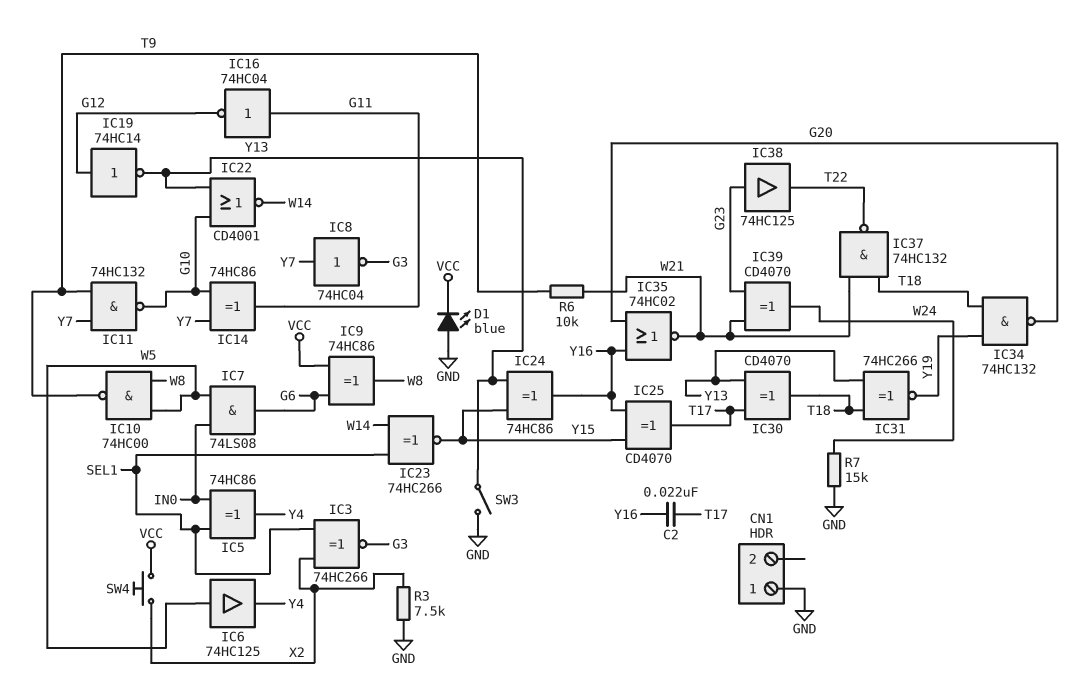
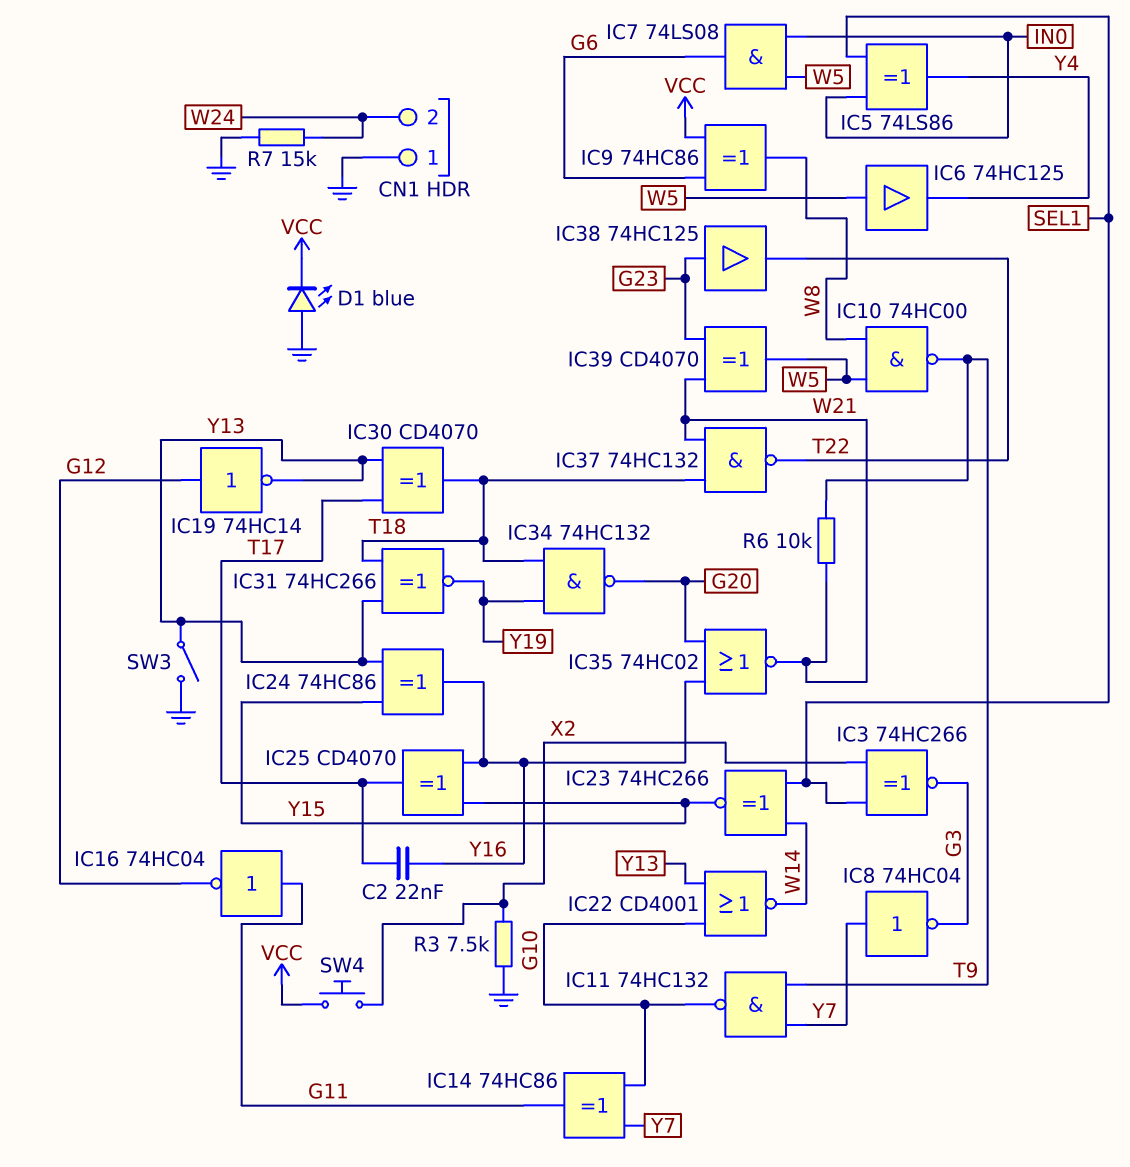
CN1 pin 2: none -> W24
IC5: XOR 74HC86 (in IN0, in SEL1, out Y4) -> XOR 74LS86 (in IN0, in SEL1, out Y4)
IC39: XOR CD4070 (in G23, in W21, out W24) -> XOR CD4070 (in G23, in W21, out W5)

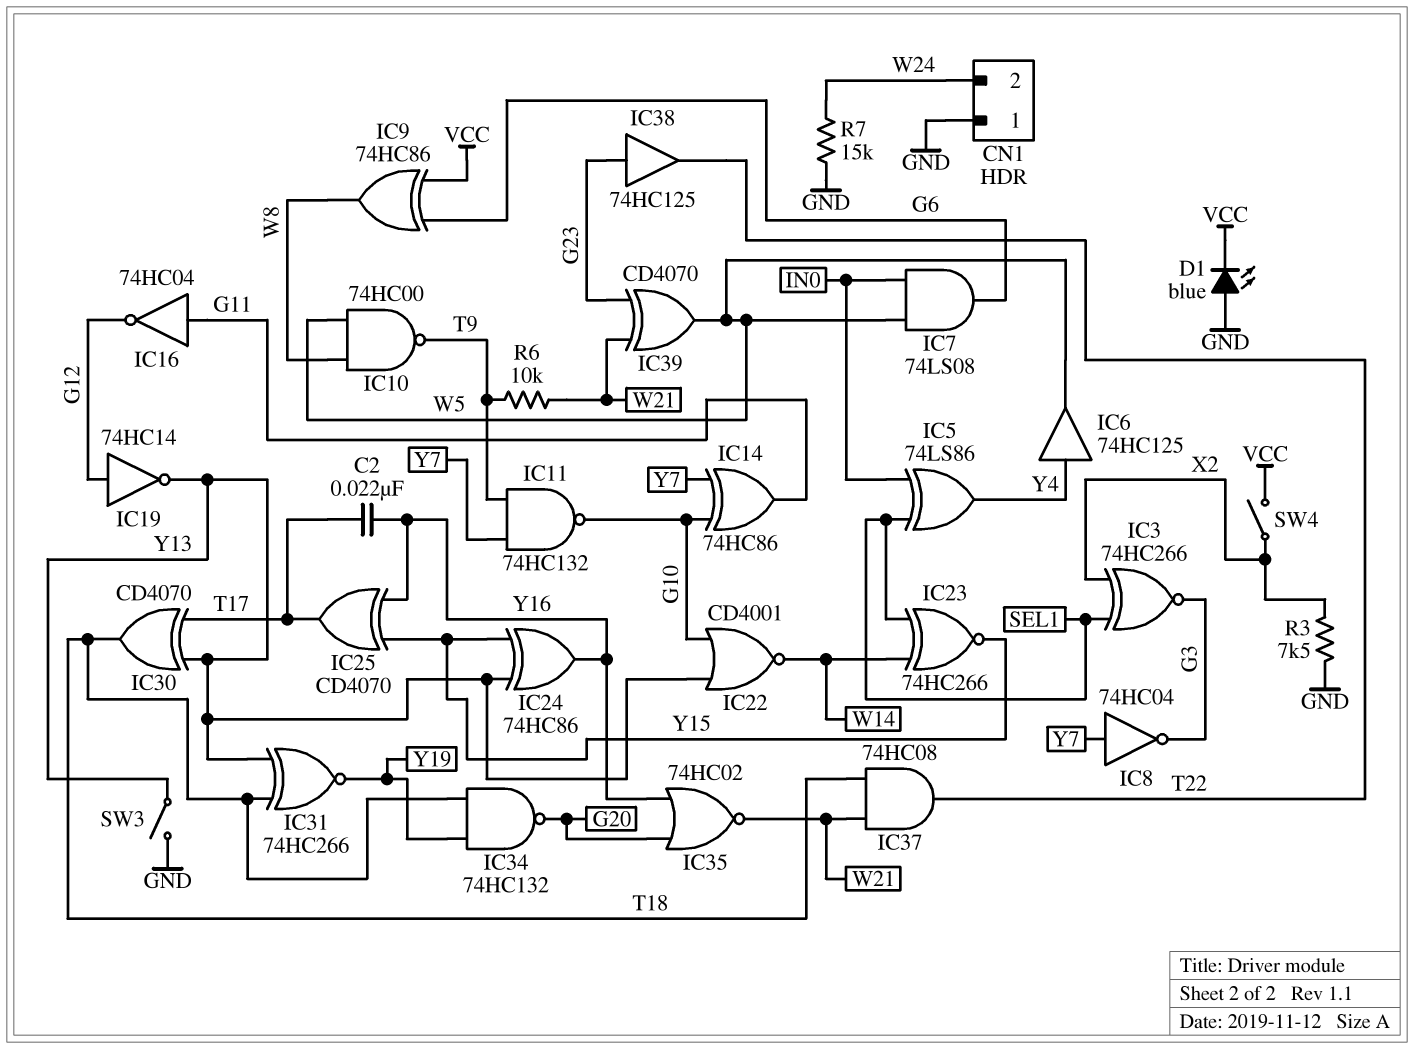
IC6: buffer 74HC125 (in W5, out Y4) -> buffer 74HC125 (in Y4, out W5)
IC37: NAND 74HC132 (in T18, in W21, out T22) -> AND 74HC08 (in T18, in W21, out T22)
SW4: button (VCC, X2) -> switch (VCC, X2)

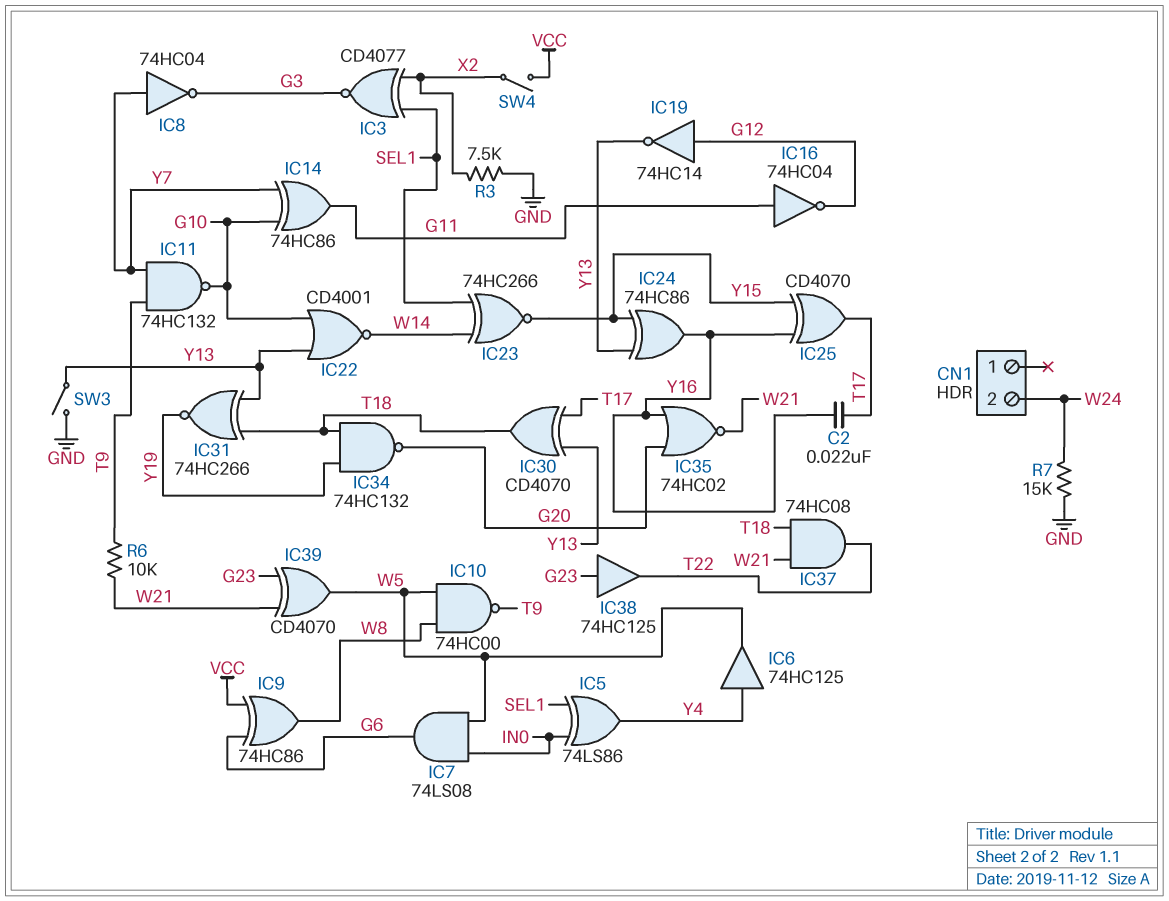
CN1 pin 1: GND -> none
D1: LED blue (A GND, K VCC) -> none
IC3: XNOR 74HC266 (in SEL1, in X2, out G3) -> XNOR CD4077 (in SEL1, in X2, out G3)

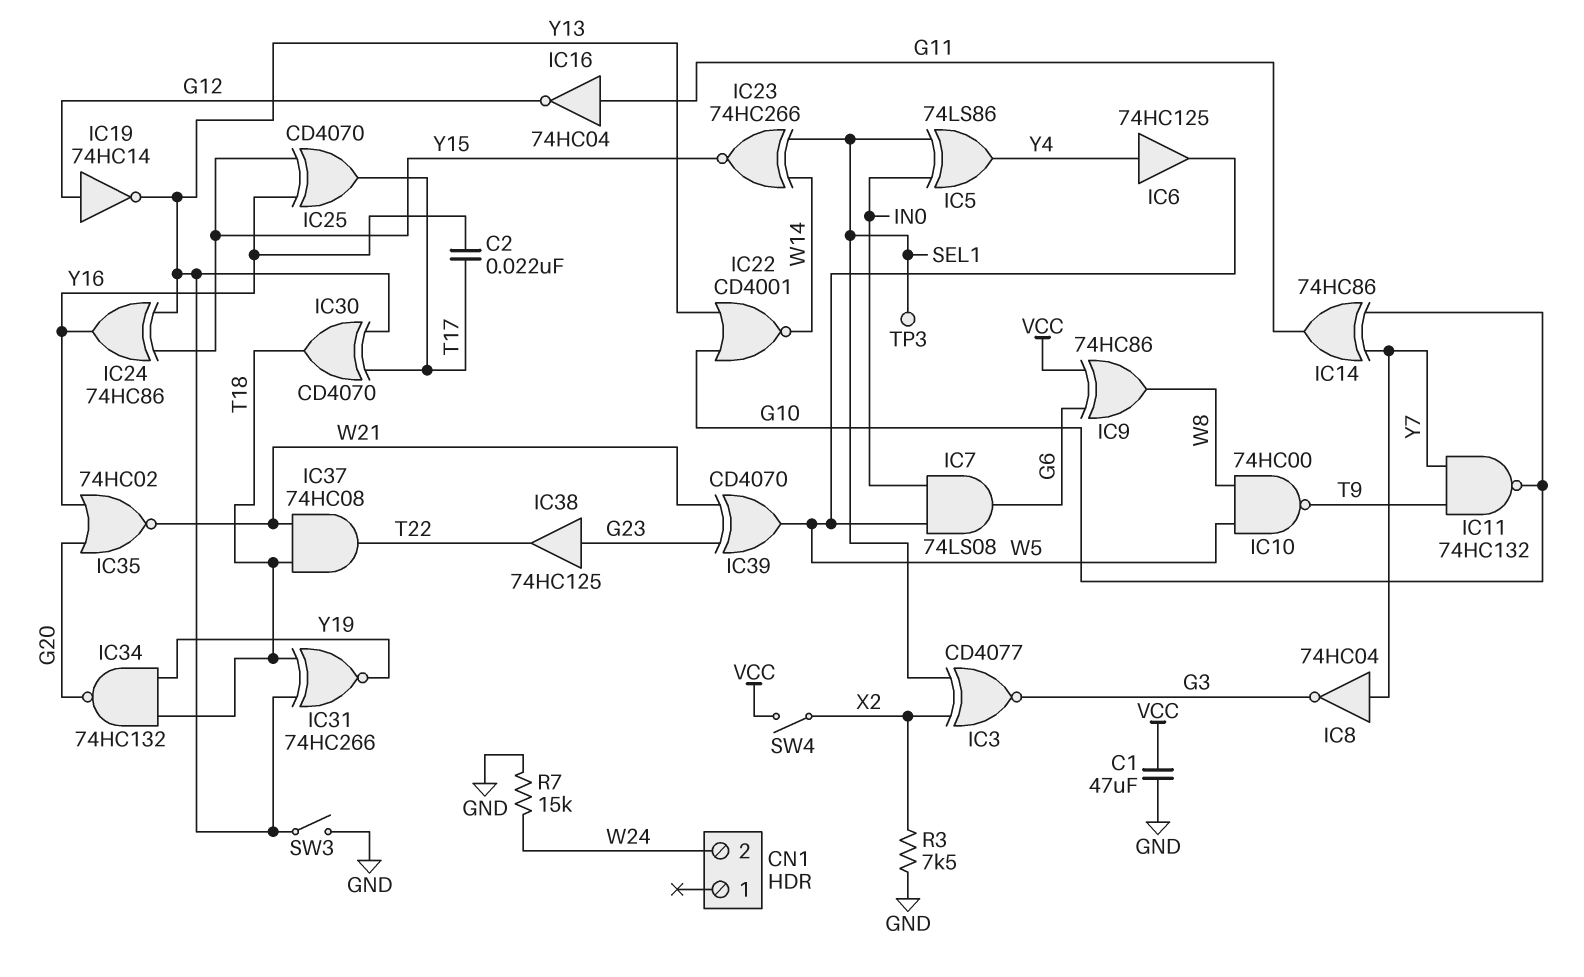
C1: none -> 47uF (GND, VCC)
R6: 10k (T9, W21) -> none
TP3: none -> test point (SEL1)

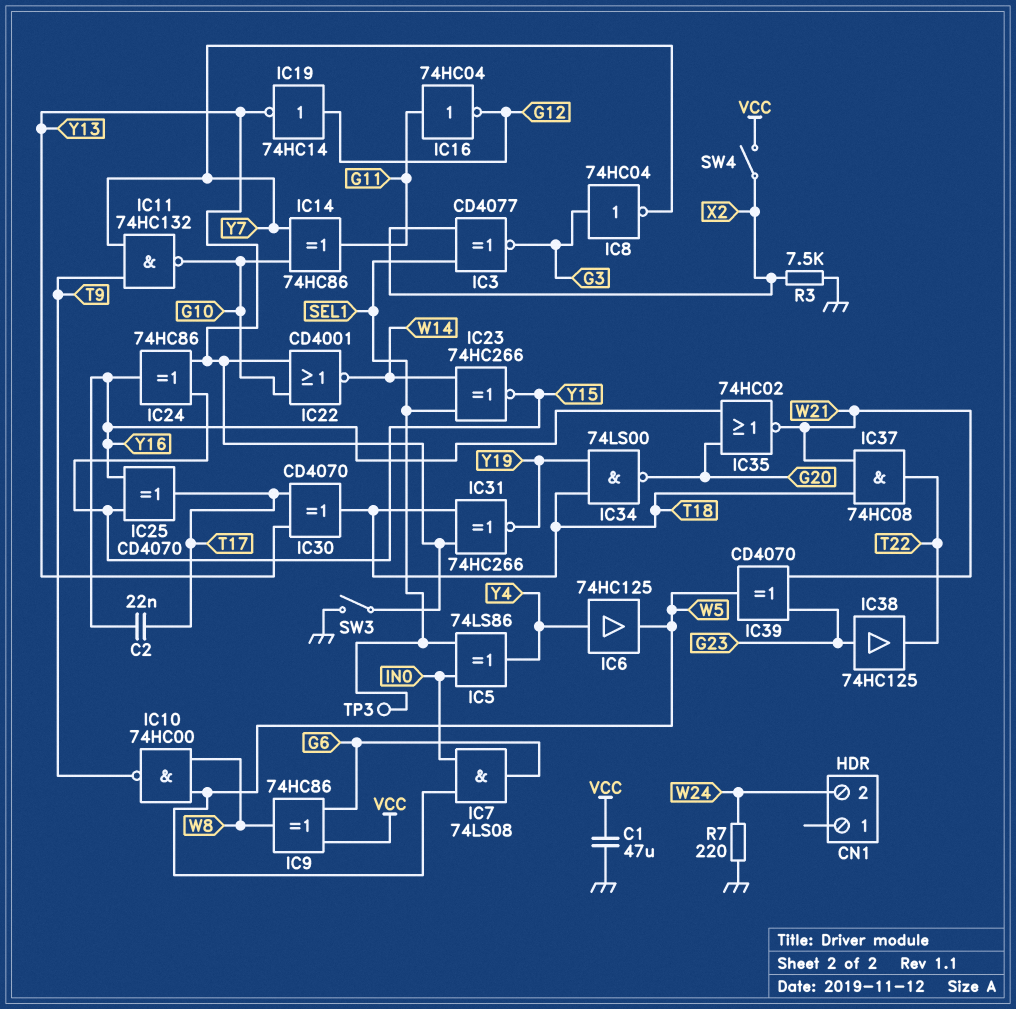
IC8: NOT 74HC04 (in Y7, out G3) -> NOT 74HC04 (in G3, out Y7)
IC34: NAND 74HC132 (in T18, in Y19, out G20) -> NAND 74LS00 (in T18, in Y19, out G20)
R7: 15k (GND, W24) -> 220 (GND, W24)

